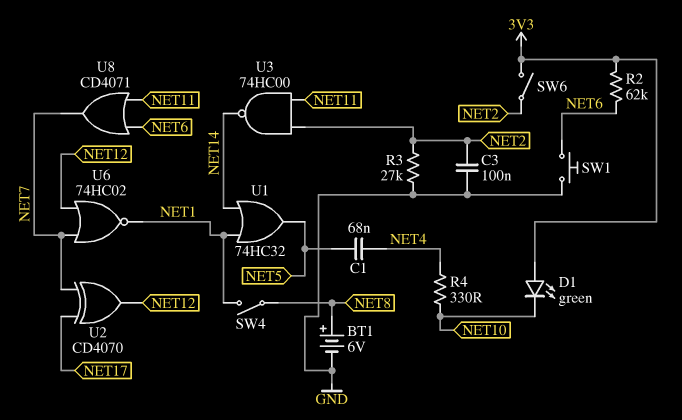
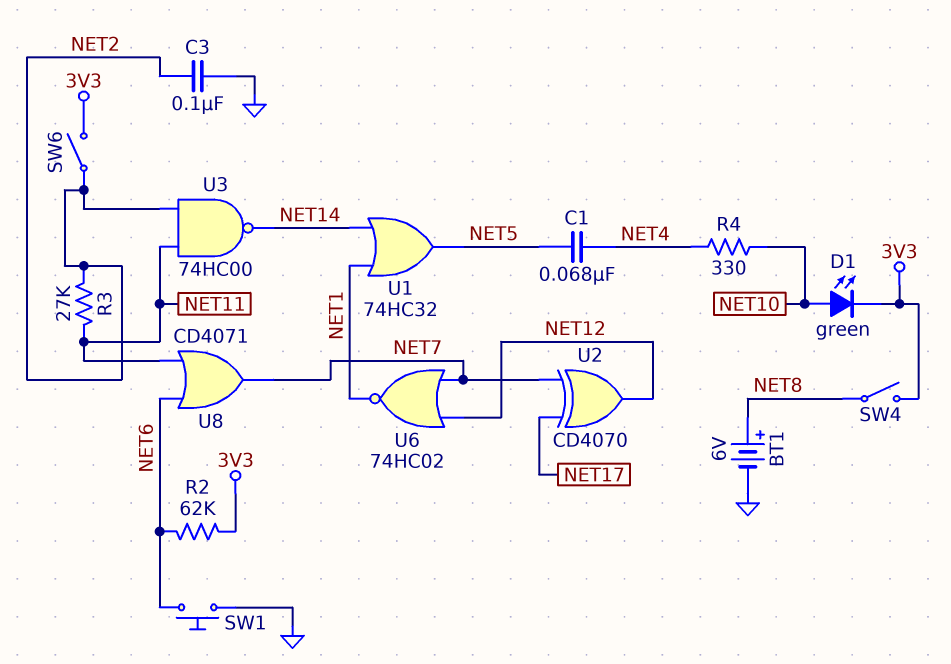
D1: LED green (A 3V3, K NET10) -> LED green (A NET10, K 3V3)
R3: 27k (GND, NET2) -> 27k (NET2, NET11)
SW4: switch (NET1, NET8) -> switch (3V3, NET8)

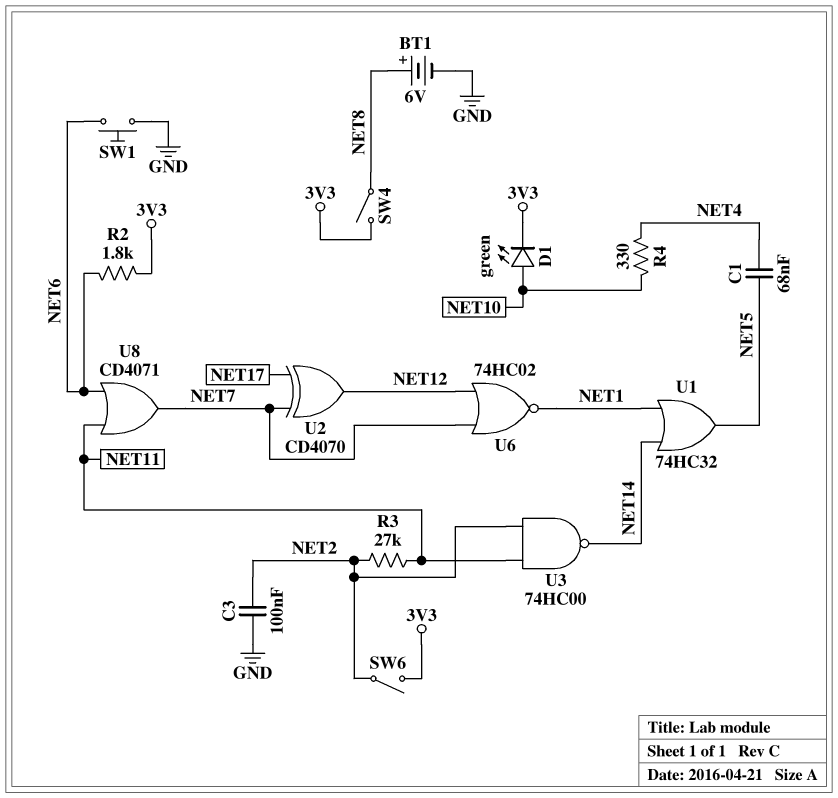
R2: 62k (3V3, NET6) -> 1.8k (3V3, NET6)

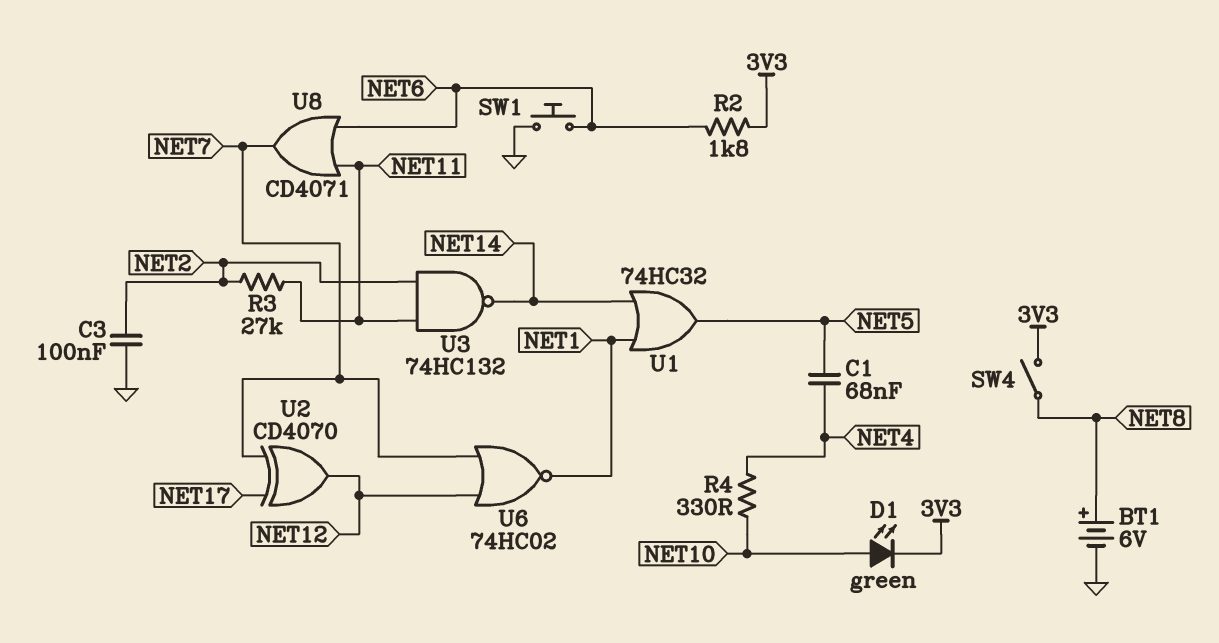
SW6: switch (3V3, NET2) -> none
U3: NAND 74HC00 (in NET2, in NET11, out NET14) -> NAND 74HC132 (in NET2, in NET11, out NET14)

